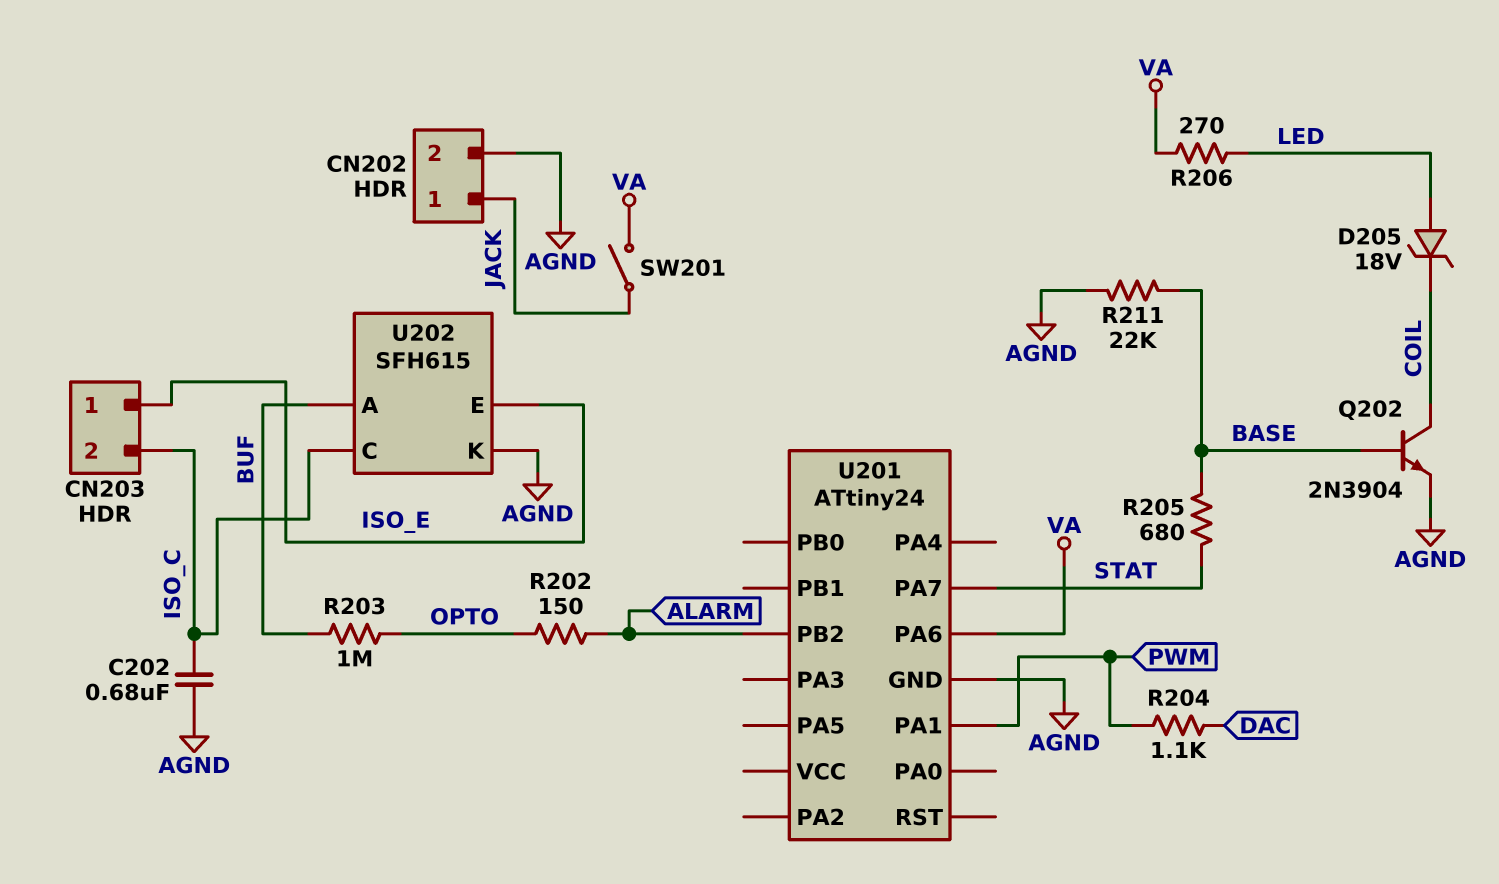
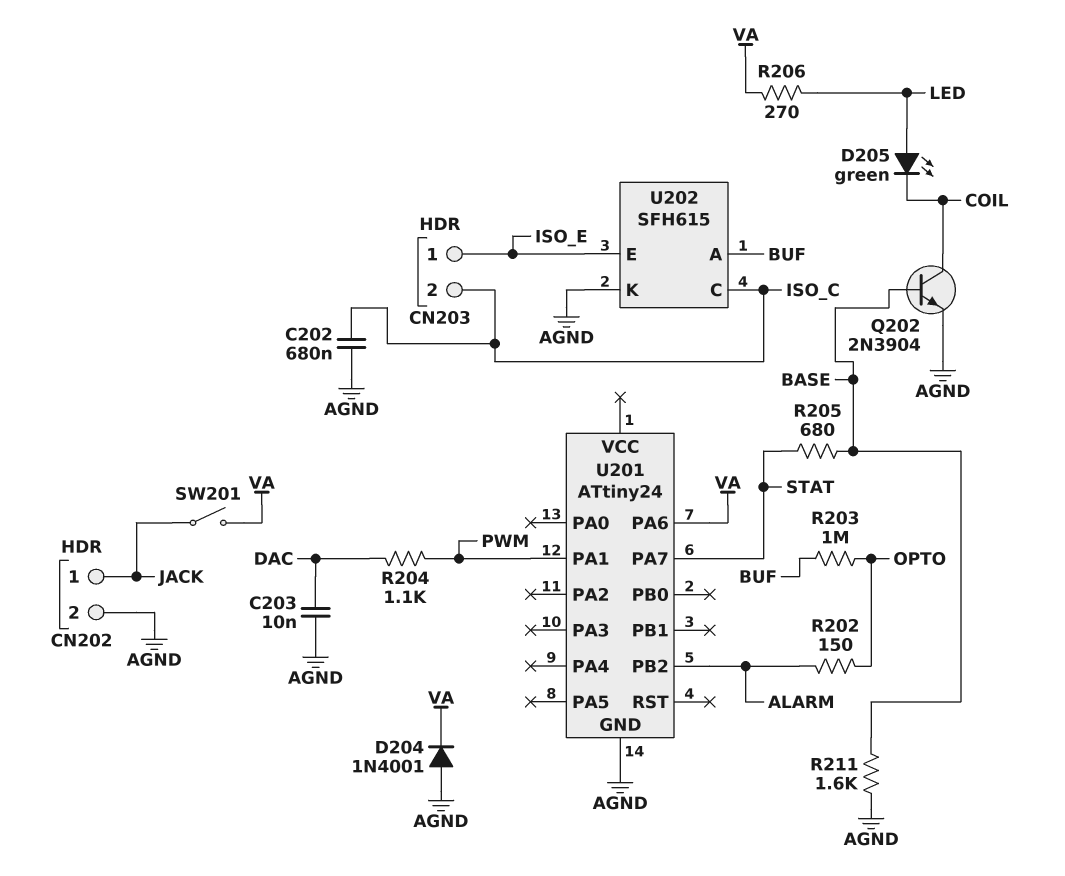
C203: none -> 10nF (AGND, DAC)
D204: none -> diode 1N4001 (A AGND, K VA)
D205: zener 18V (A LED, K COIL) -> LED green (A LED, K COIL)
R211: 22k (AGND, BASE) -> 1.6k (AGND, BASE)

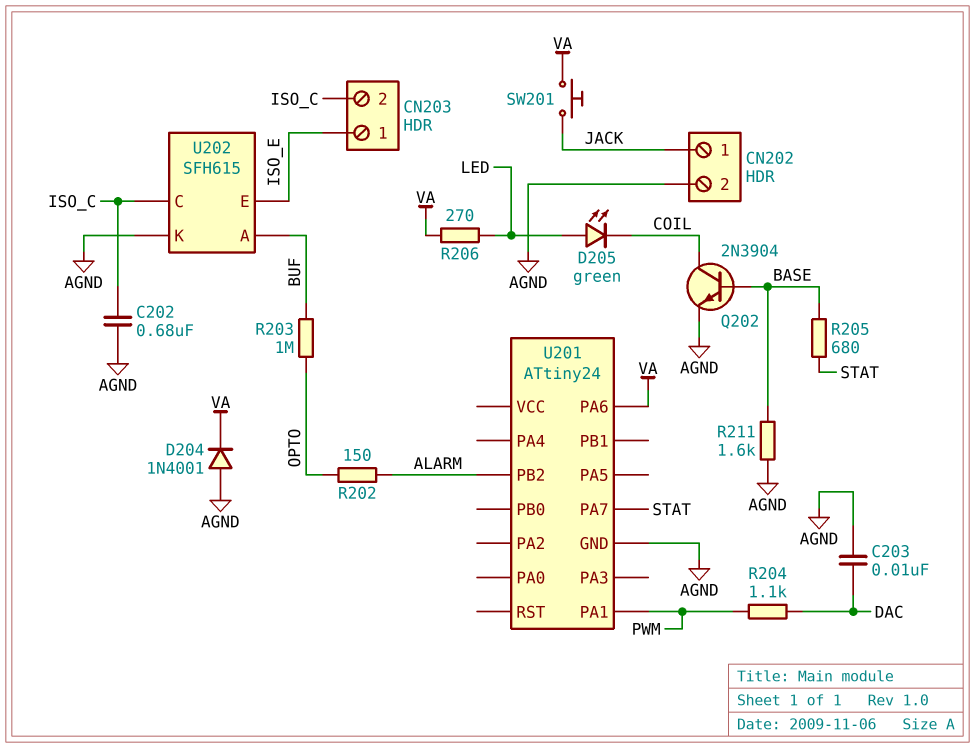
SW201: switch (JACK, VA) -> button (JACK, VA)

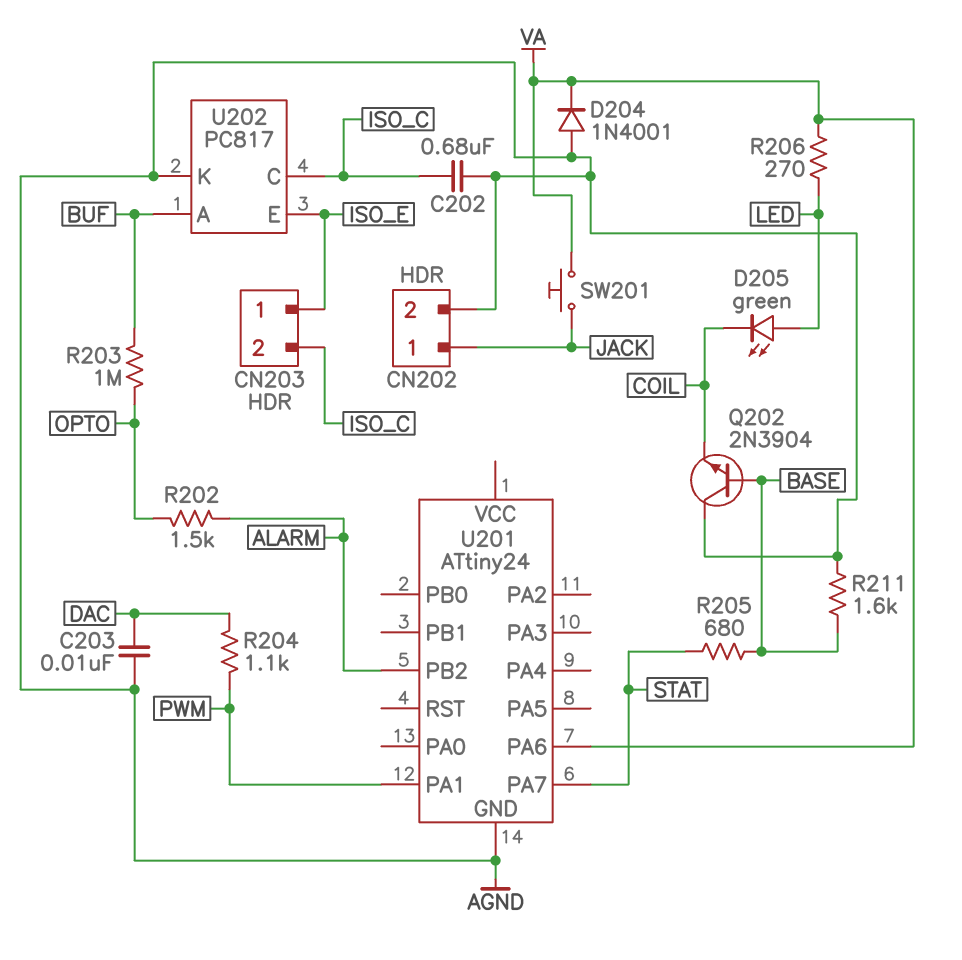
Q202: NPN 2N3904 (B BASE, C COIL, E AGND) -> NPN 2N3904 (B BASE, C AGND, E COIL)
R202: 150 (ALARM, OPTO) -> 1.5k (ALARM, OPTO)
U202: SFH615 -> PC817

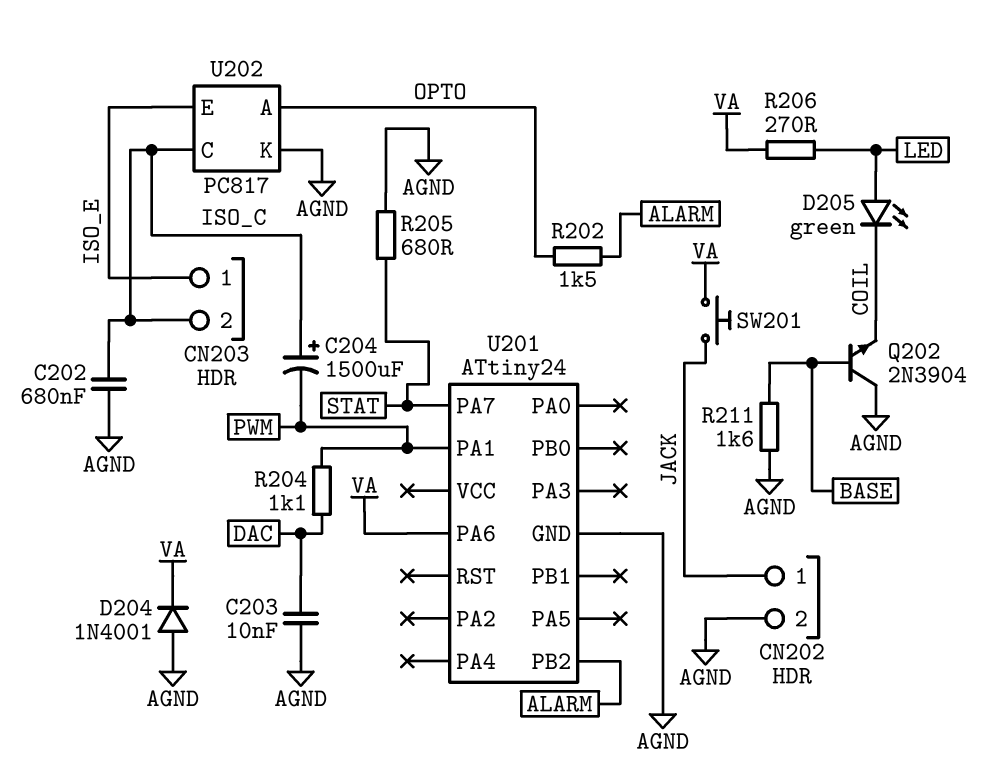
C204: none -> 1500uF (plus ISO_C, minus PWM)
R203: 1M (BUF, OPTO) -> none
R205: 680 (BASE, STAT) -> 680 (AGND, STAT)
U202 pin A: BUF -> OPTO

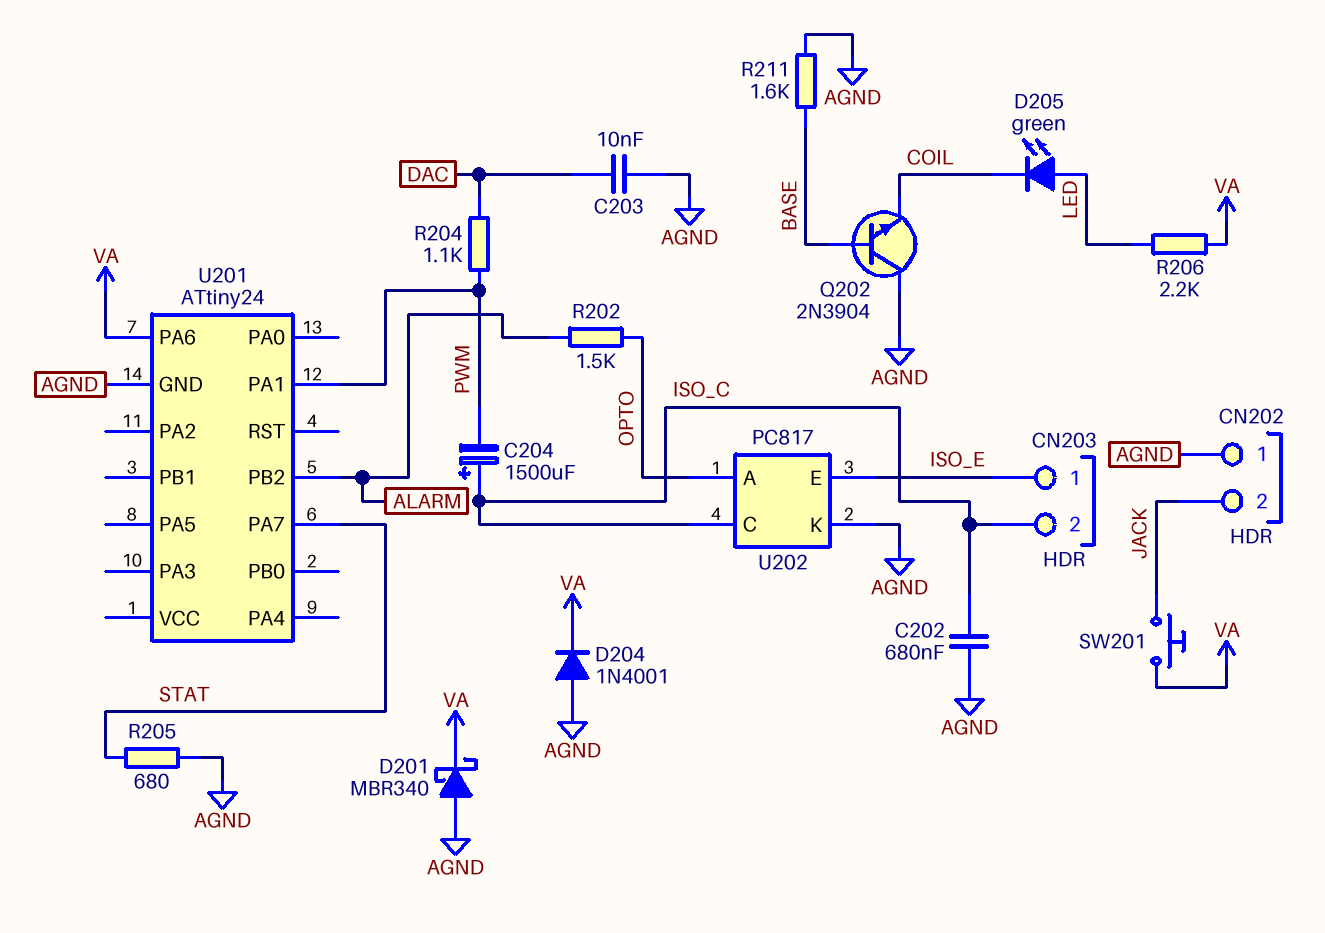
CN202 pin 1: JACK -> AGND
CN202 pin 2: AGND -> JACK
D201: none -> schottky MBR340 (A AGND, K VA)
R206: 270 (LED, VA) -> 2.2k (LED, VA)

